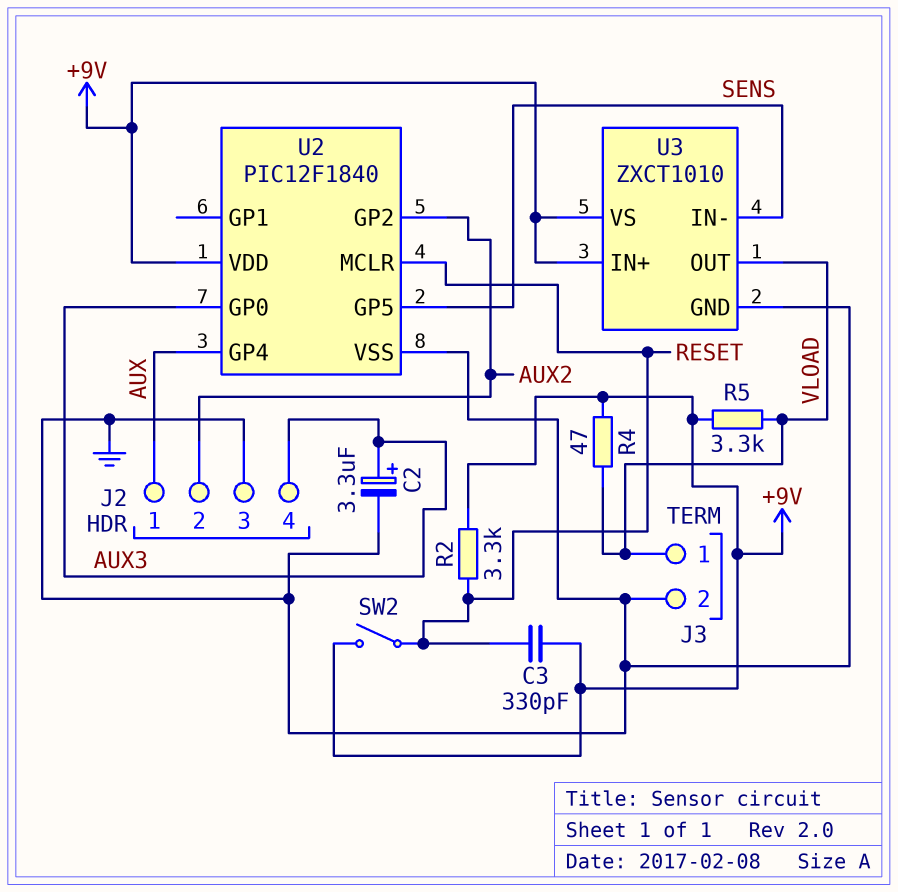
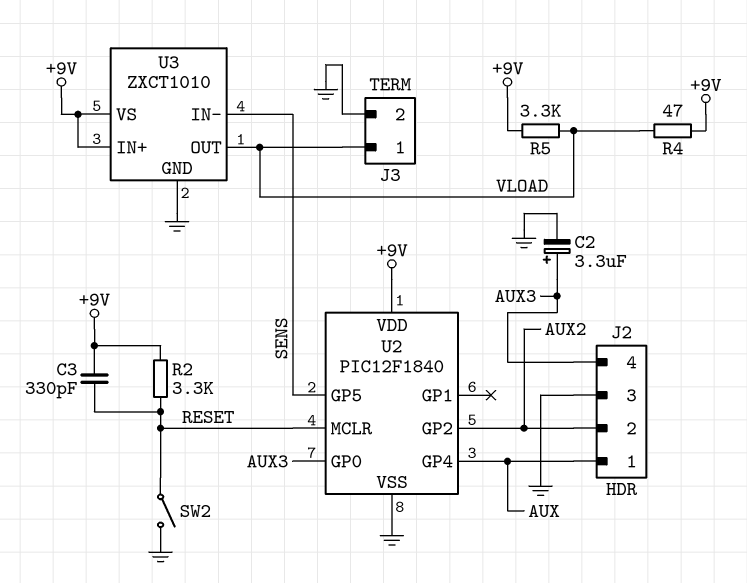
SW2: switch (+9V, RESET) -> switch (GND, RESET)

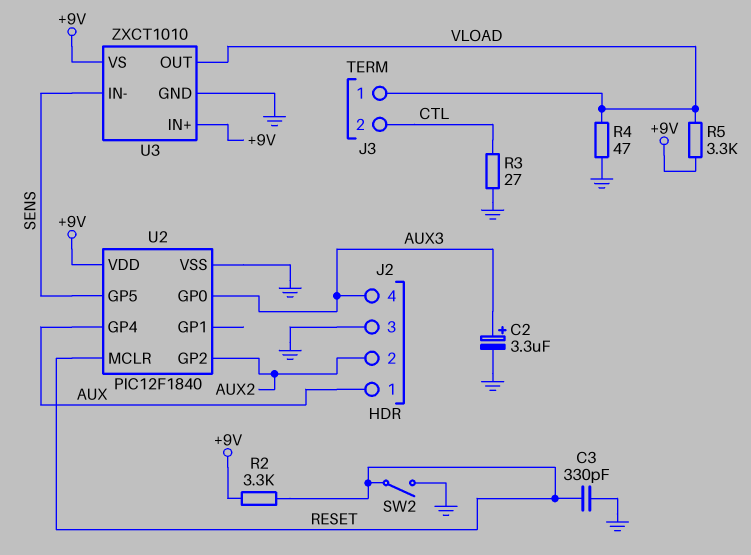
C3: 330pF (+9V, RESET) -> 330pF (GND, RESET)
J3 pin 2: GND -> CTL
R3: none -> 27 (CTL, GND)
R4: 47 (+9V, VLOAD) -> 47 (GND, VLOAD)

